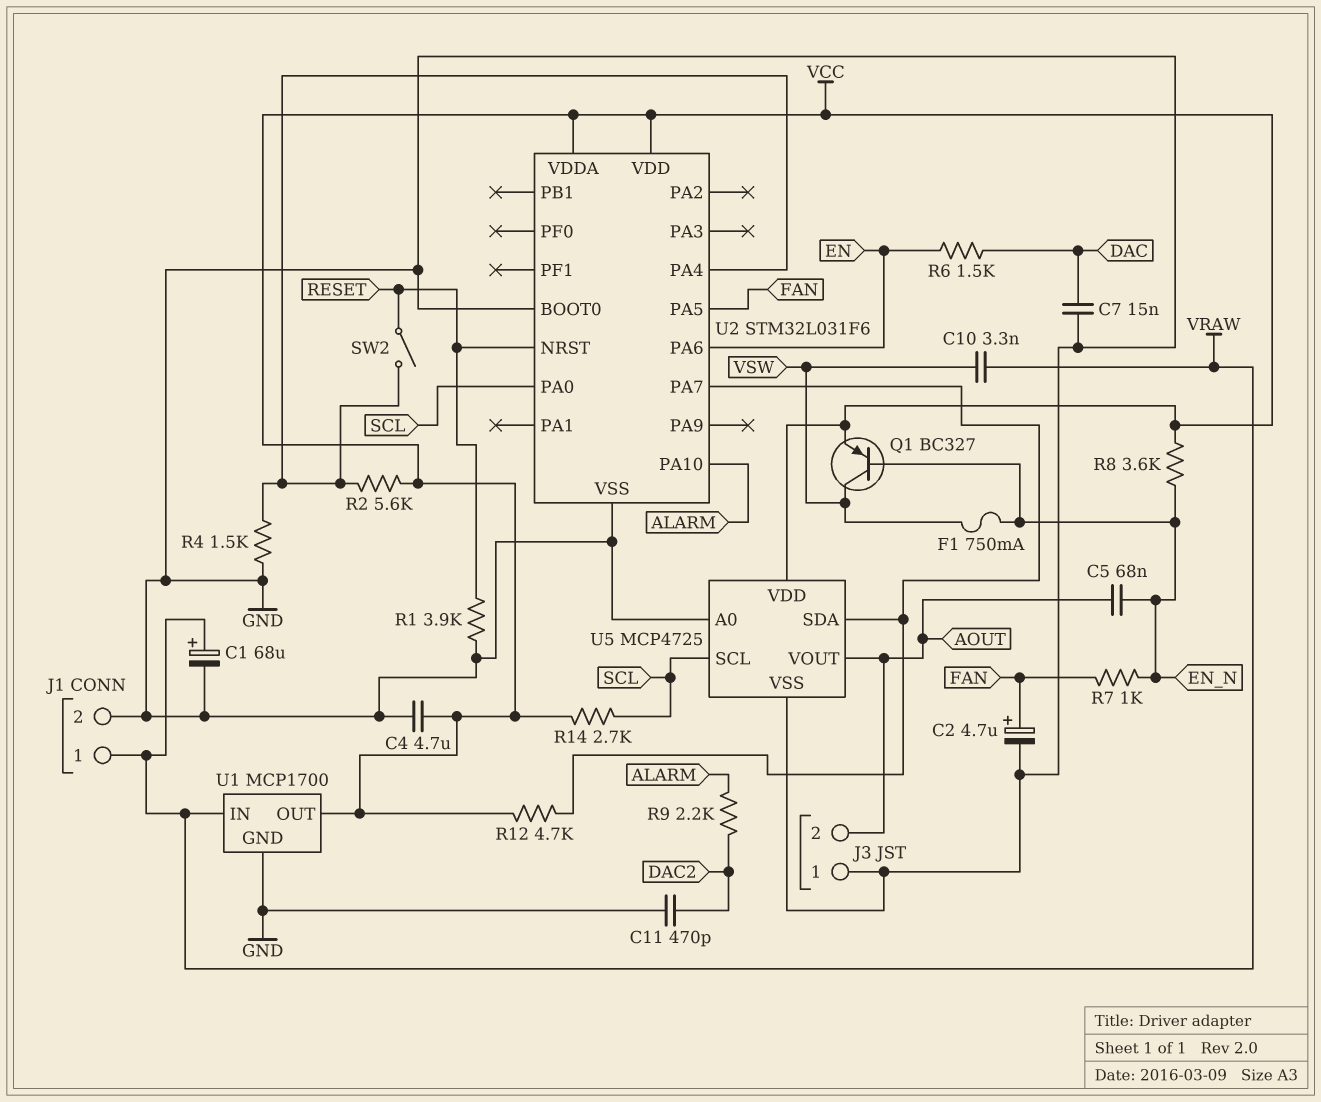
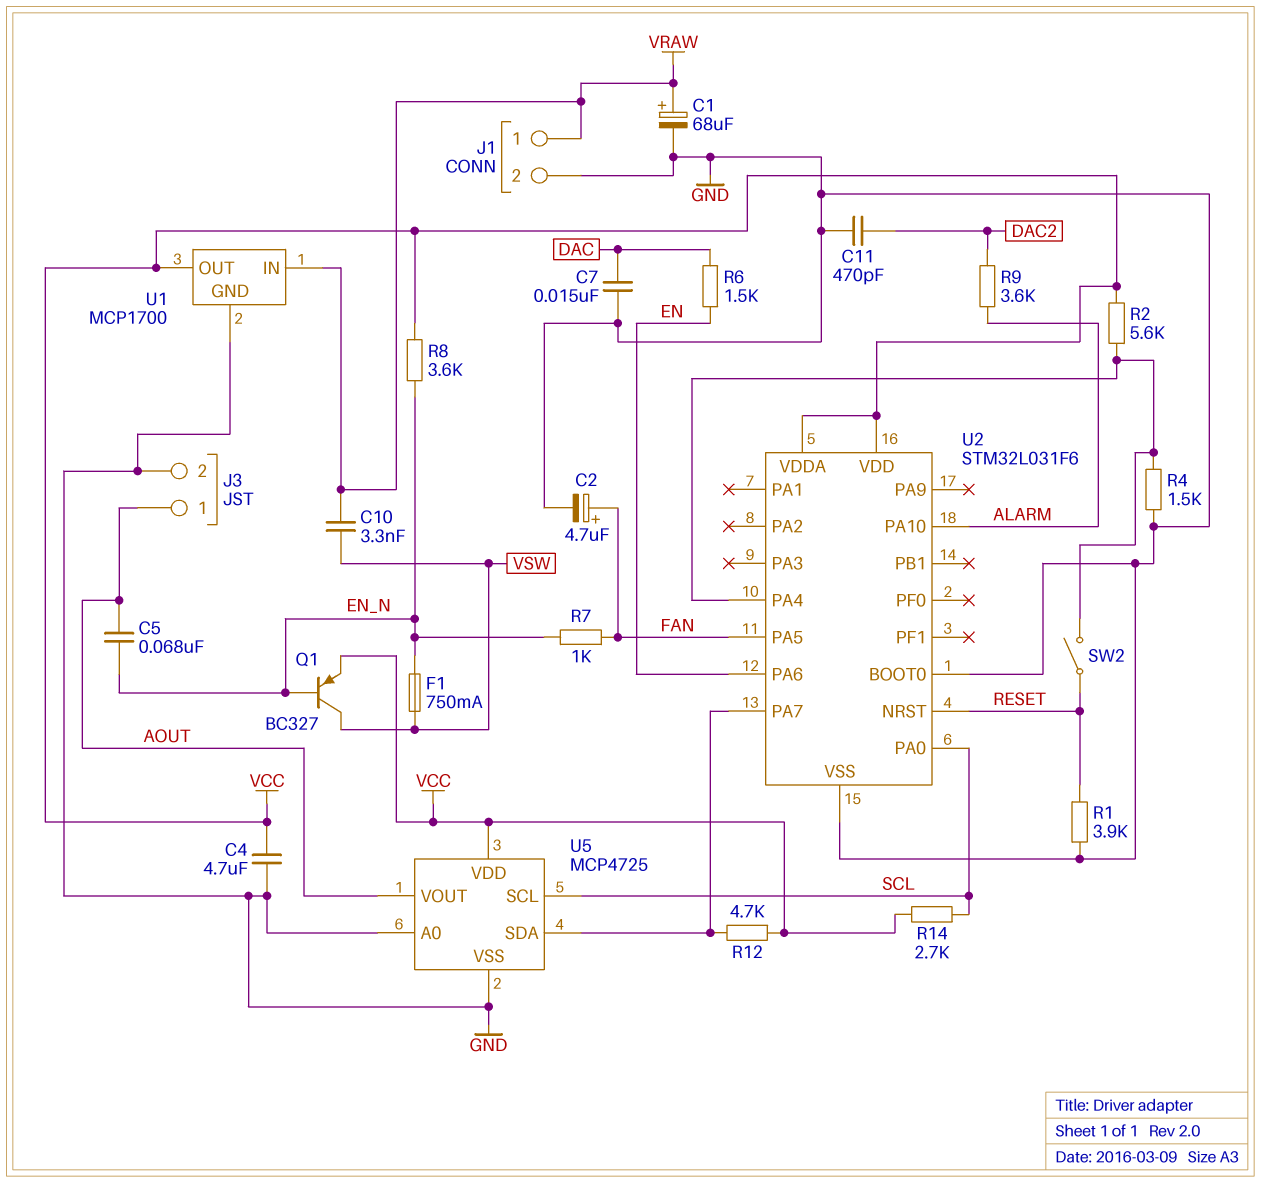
J3 pin 1: GND -> AOUT
J3 pin 2: AOUT -> GND
R9: 2.2k (ALARM, DAC2) -> 3.6k (ALARM, DAC2)

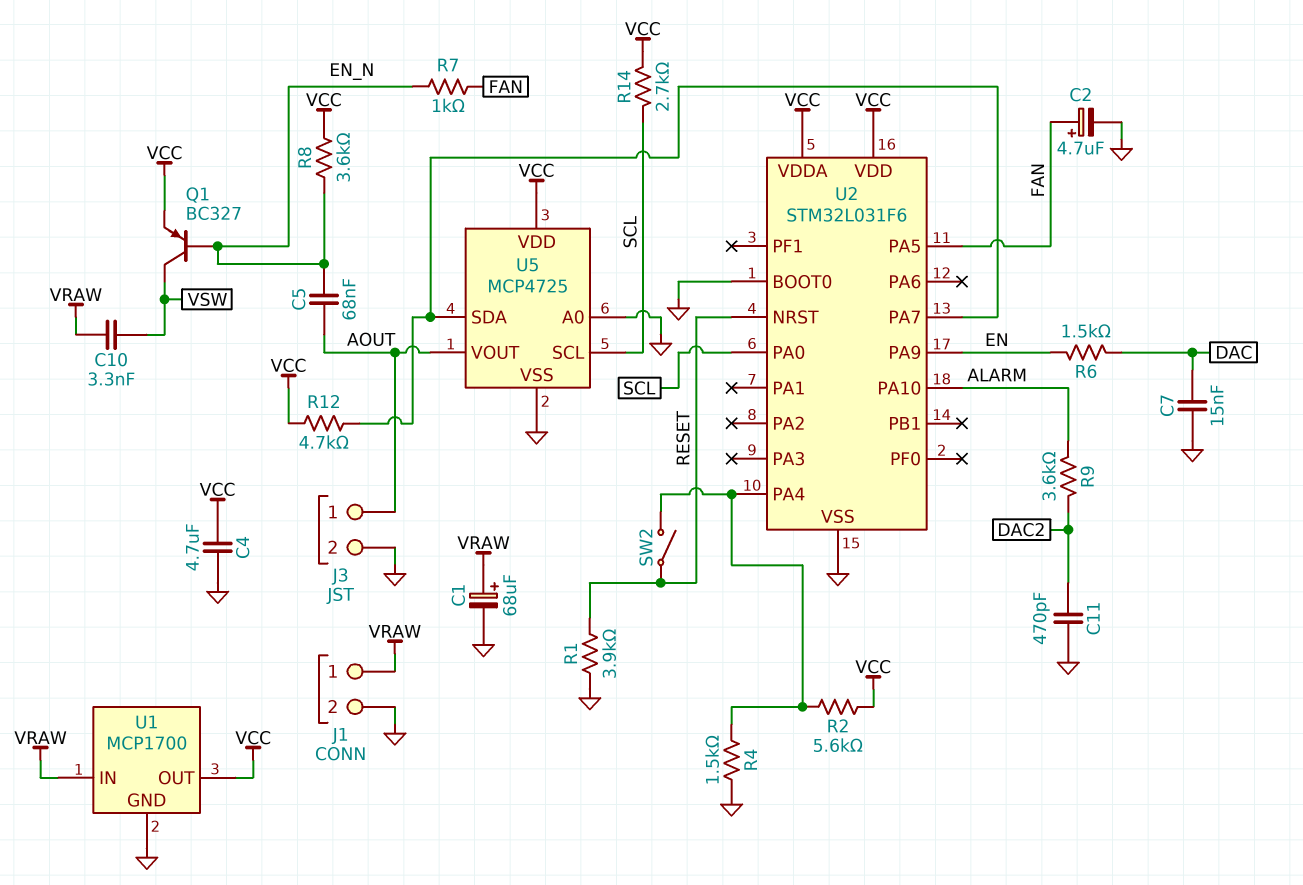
F1: 750mA (EN_N, VSW) -> none
U2 pin PA6: EN -> none
U2 pin PA9: none -> EN

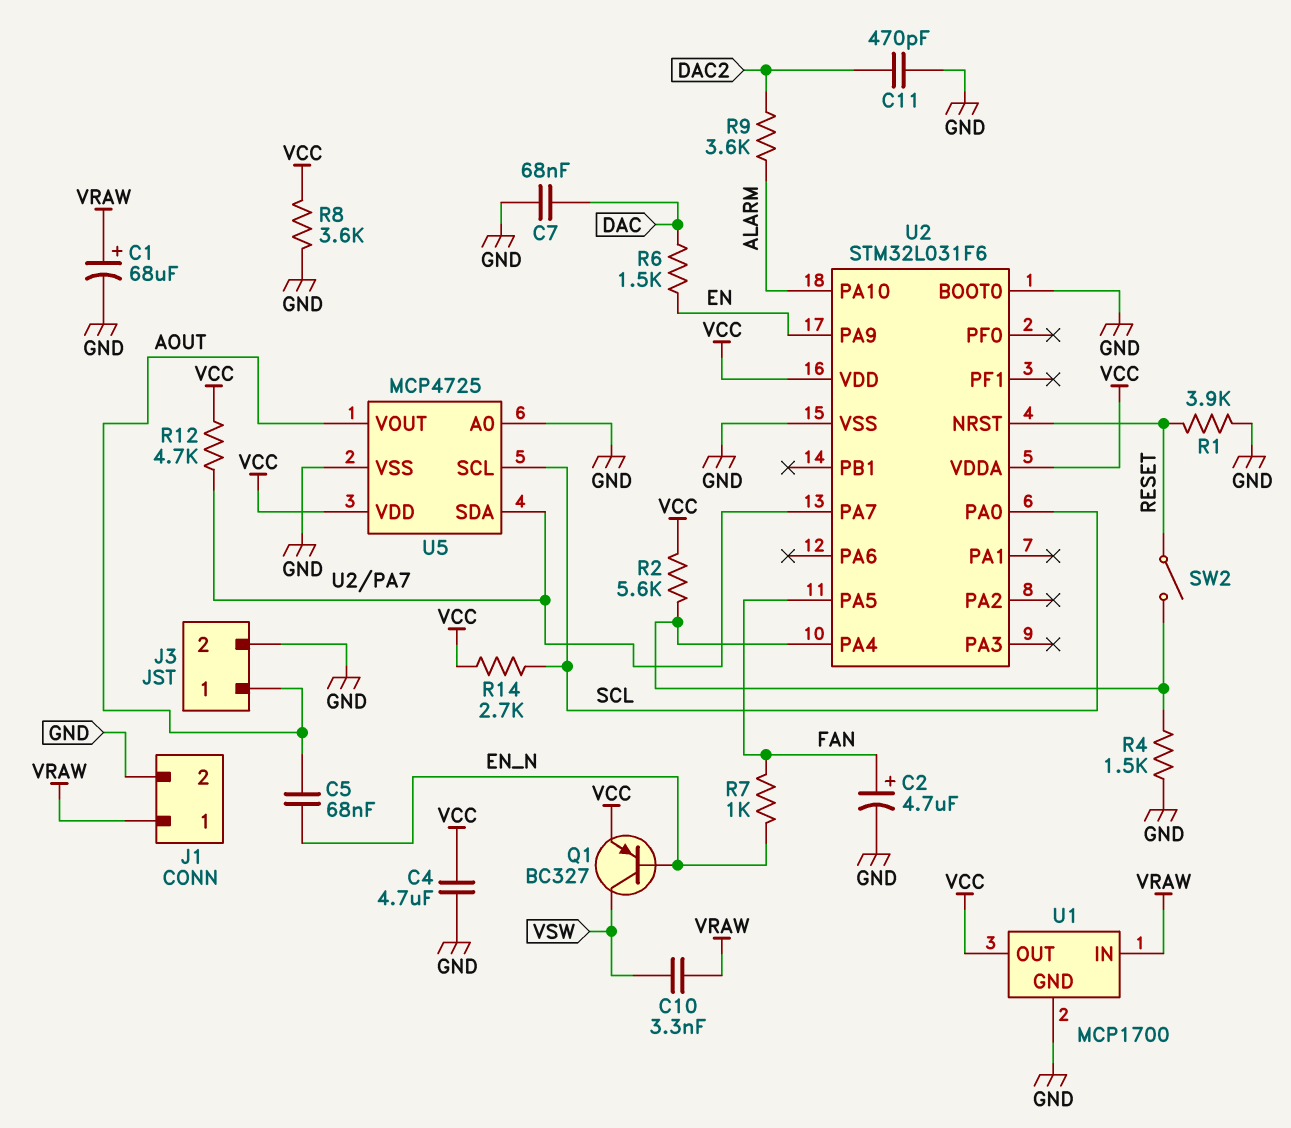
C7: 15nF (DAC, GND) -> 68nF (DAC, GND)
R8: 3.6k (EN_N, VCC) -> 3.6k (GND, VCC)

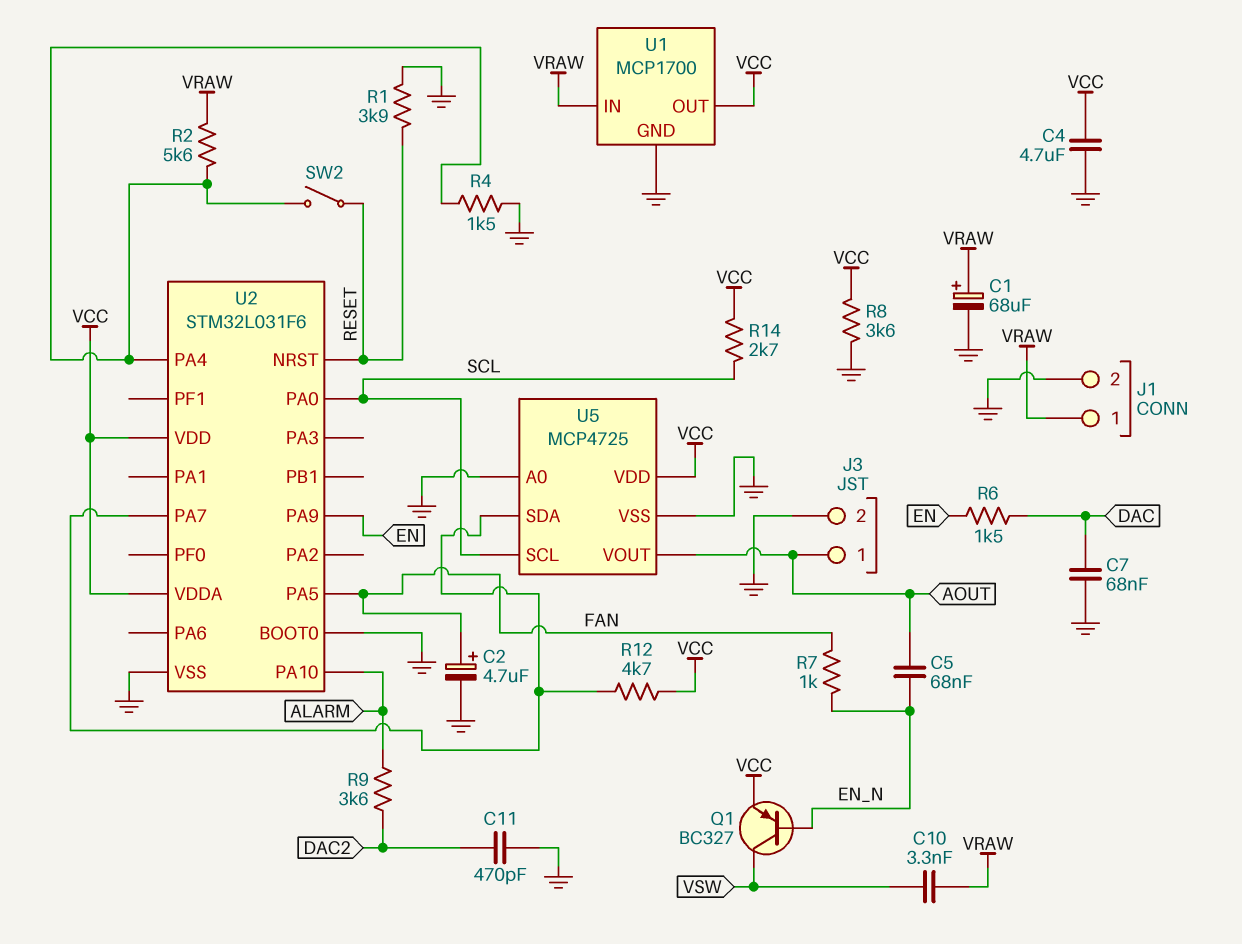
R2: 5.6k (U2/PA4, VCC) -> 5.6k (U2/PA4, VRAW)

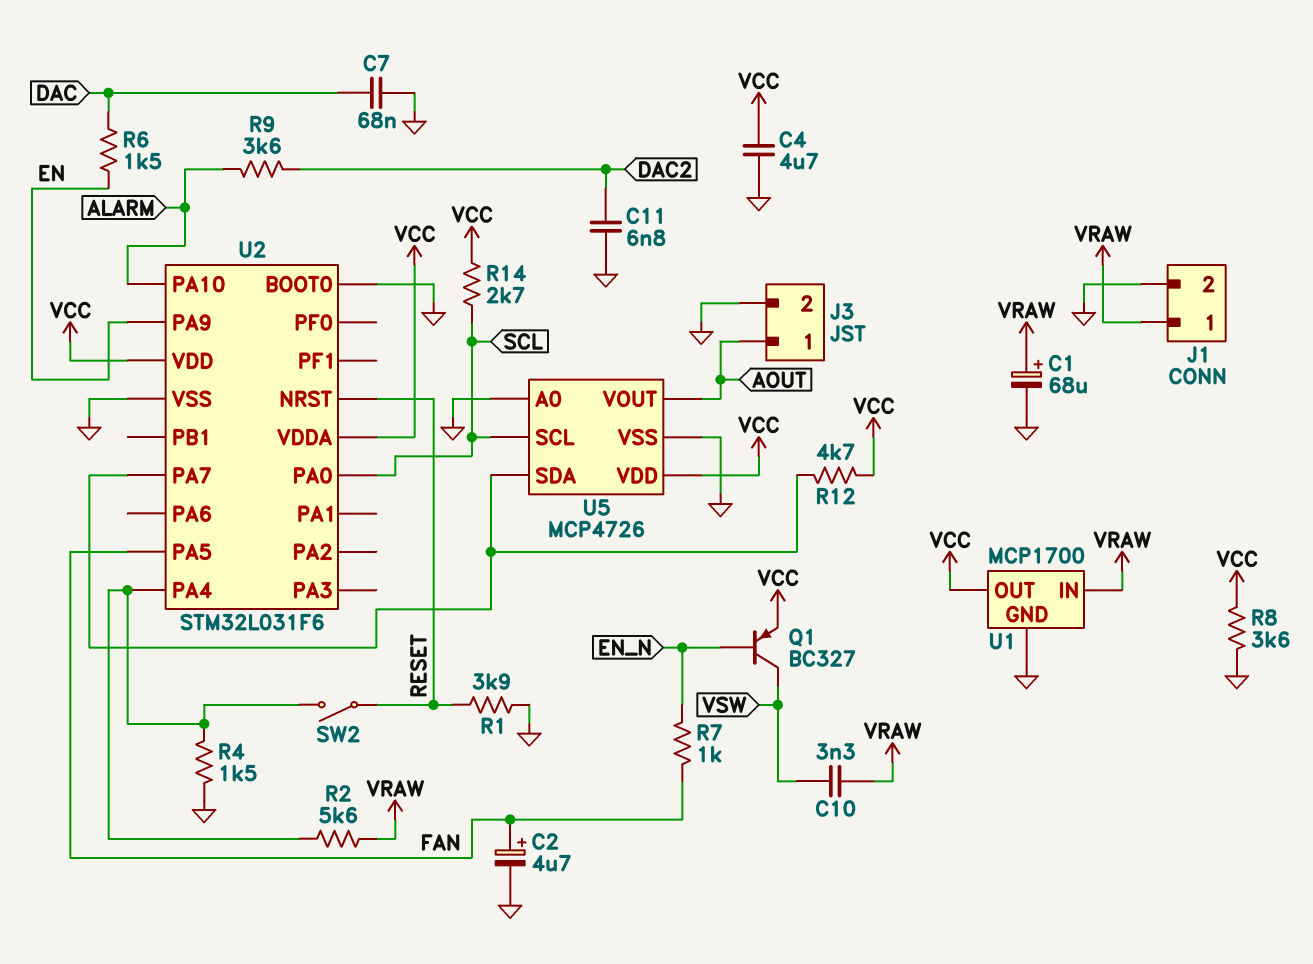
C5: 68nF (AOUT, EN_N) -> none
C11: 470pF (DAC2, GND) -> 6.8nF (DAC2, GND)
U5: MCP4725 -> MCP4726

